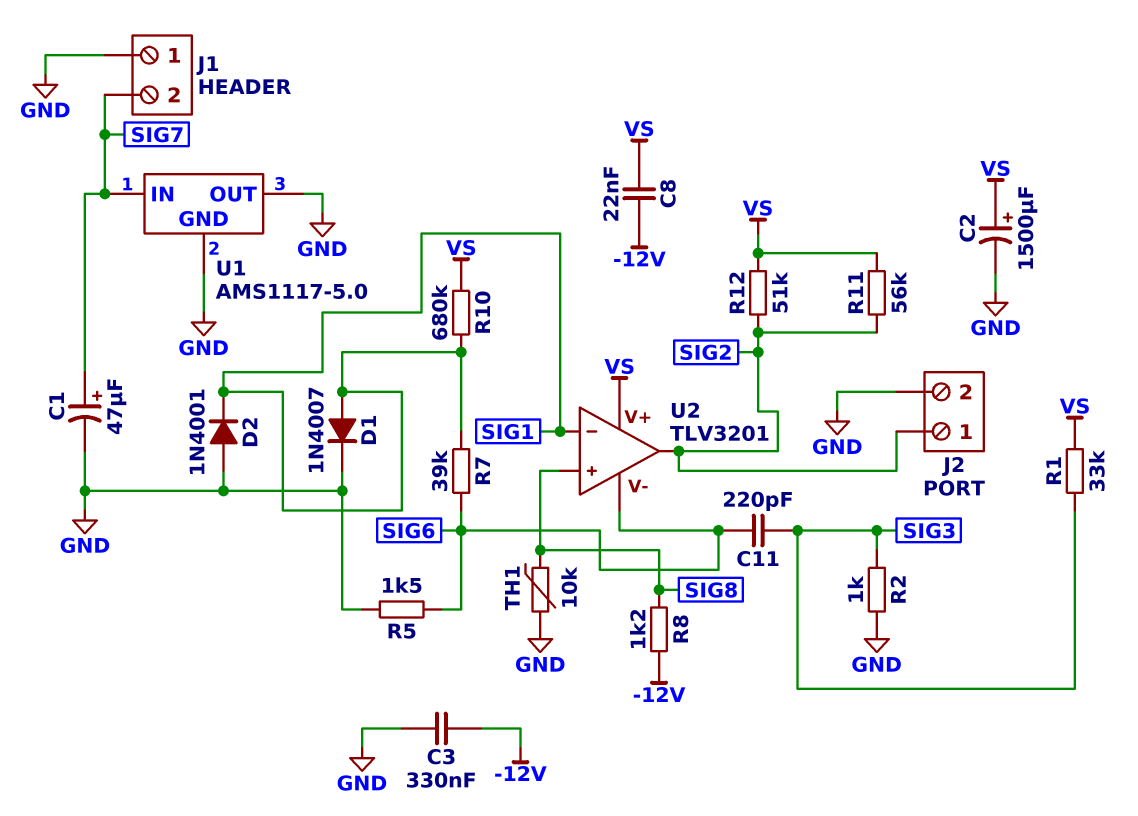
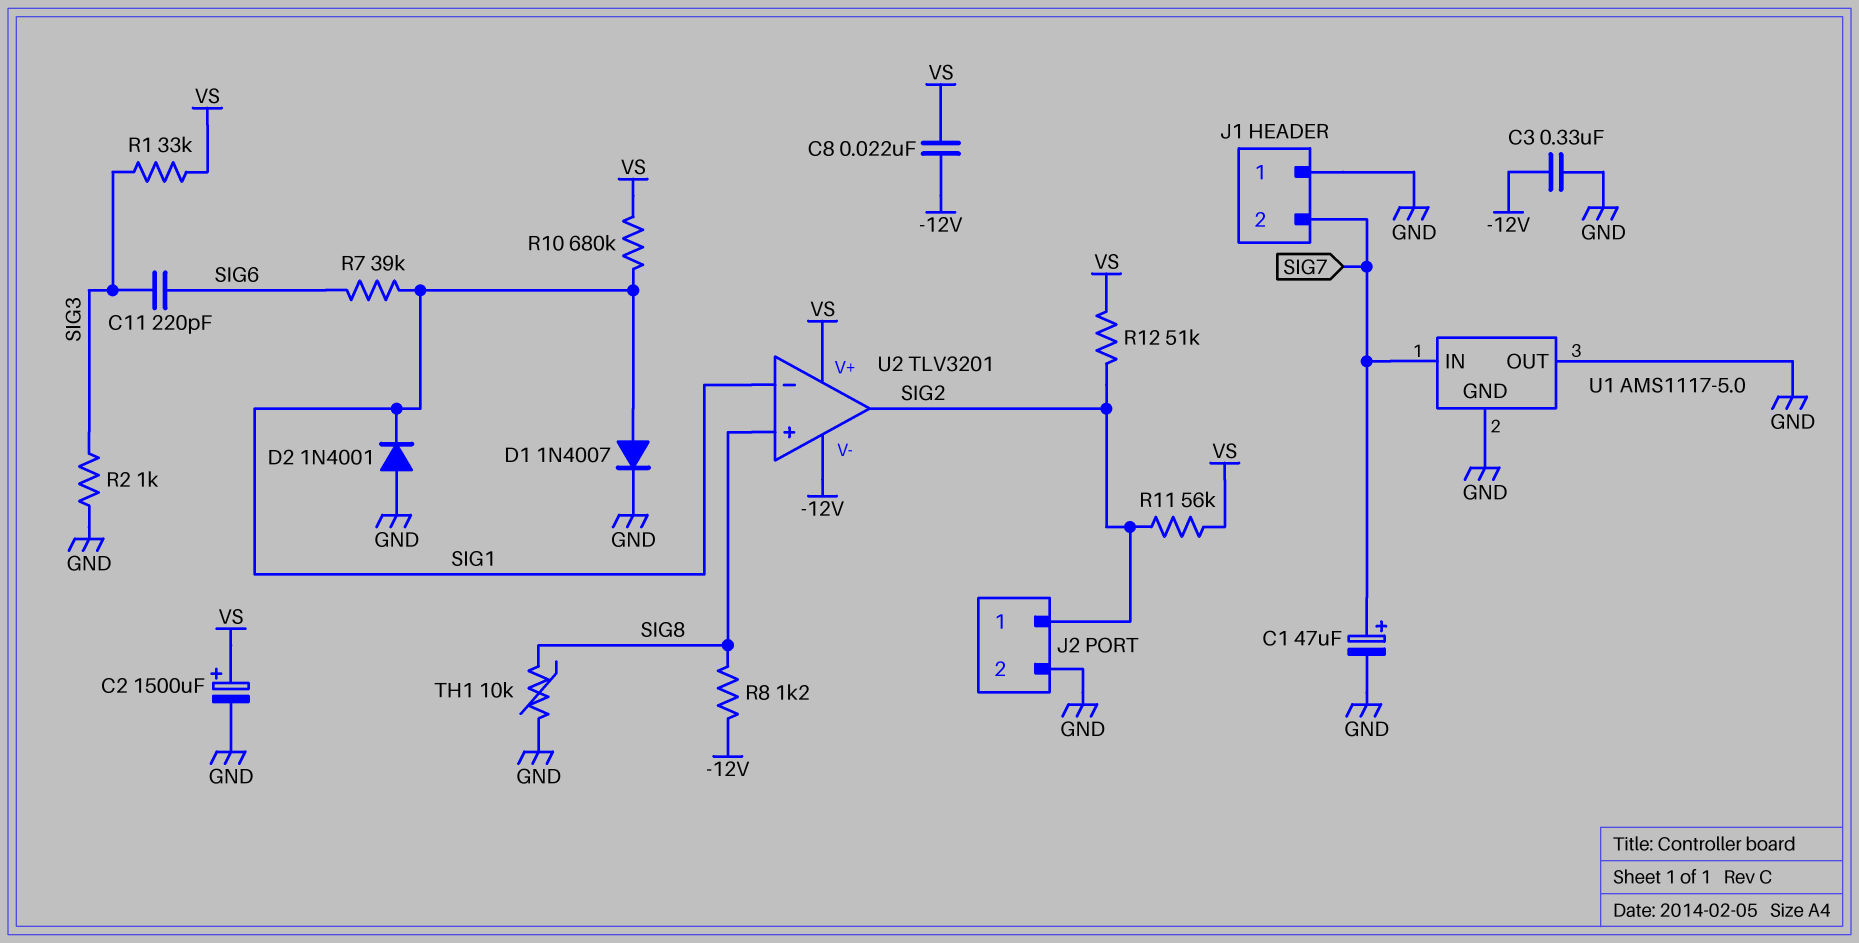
R5: 1.5k (GND, SIG6) -> none
U2 pin V-: SIG6 -> -12V

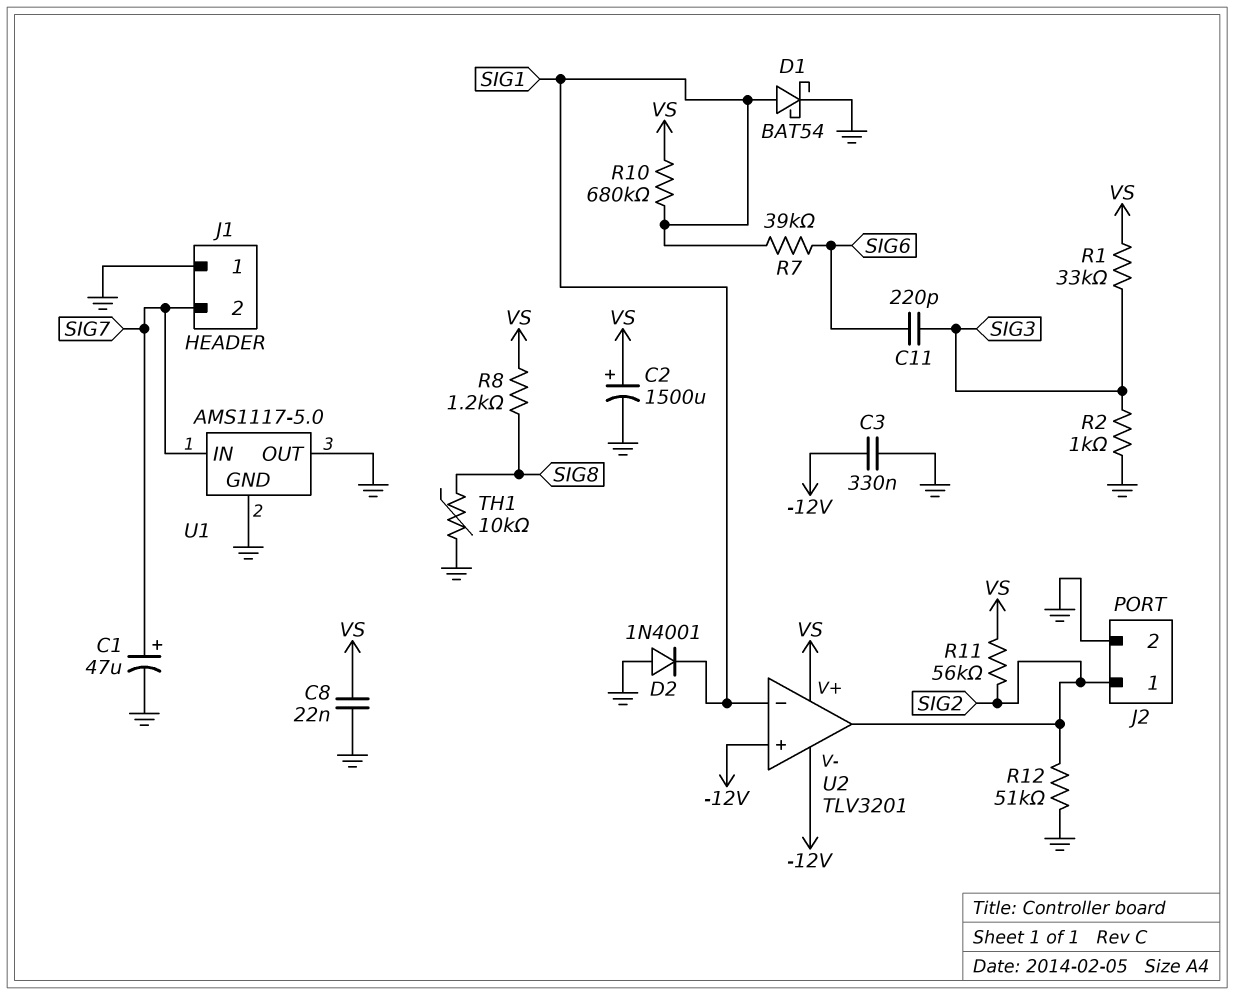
C8: 22nF (-12V, VS) -> 22nF (GND, VS)
D1: diode 1N4007 (A SIG1, K GND) -> schottky BAT54 (A SIG1, K GND)
R8: 1.2k (-12V, SIG8) -> 1.2k (SIG8, VS)
R12: 51k (SIG2, VS) -> 51k (GND, SIG2)
U2 pin in+: SIG8 -> -12V

